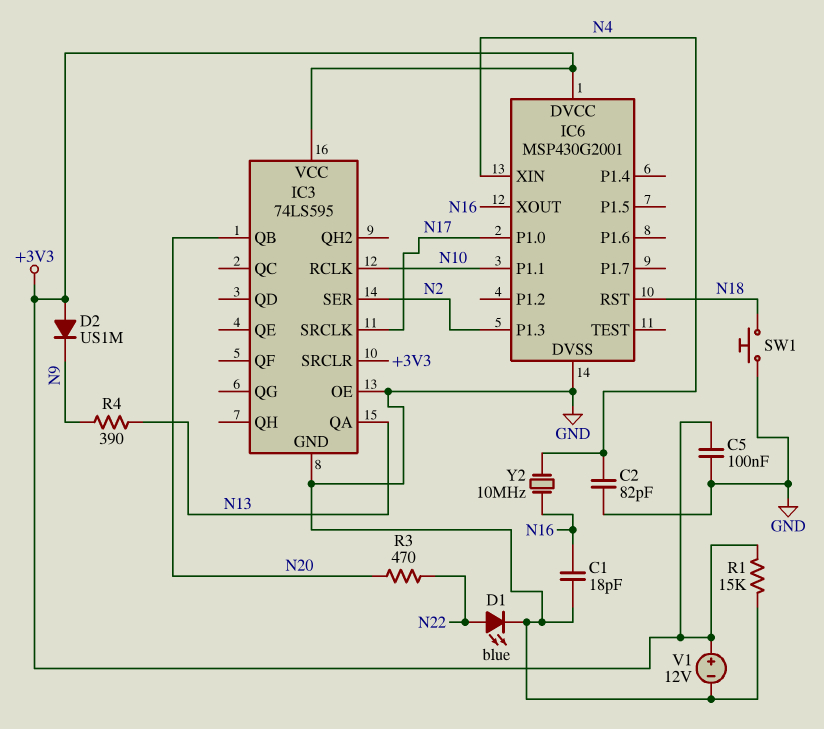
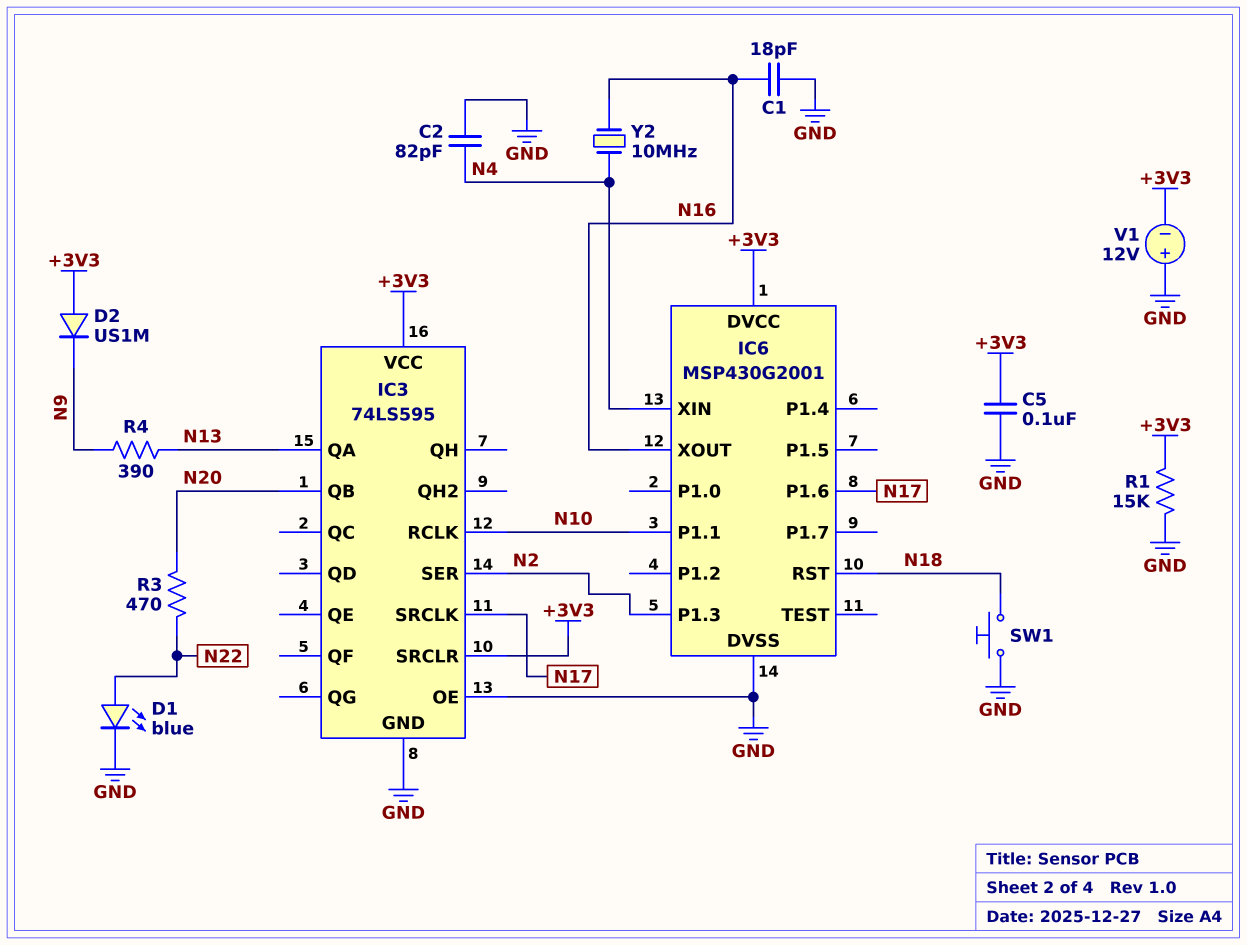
IC6 pin P1.0: N17 -> none
IC6 pin P1.6: none -> N17
V1: 12V (plus +3V3, minus GND) -> 12V (plus GND, minus +3V3)

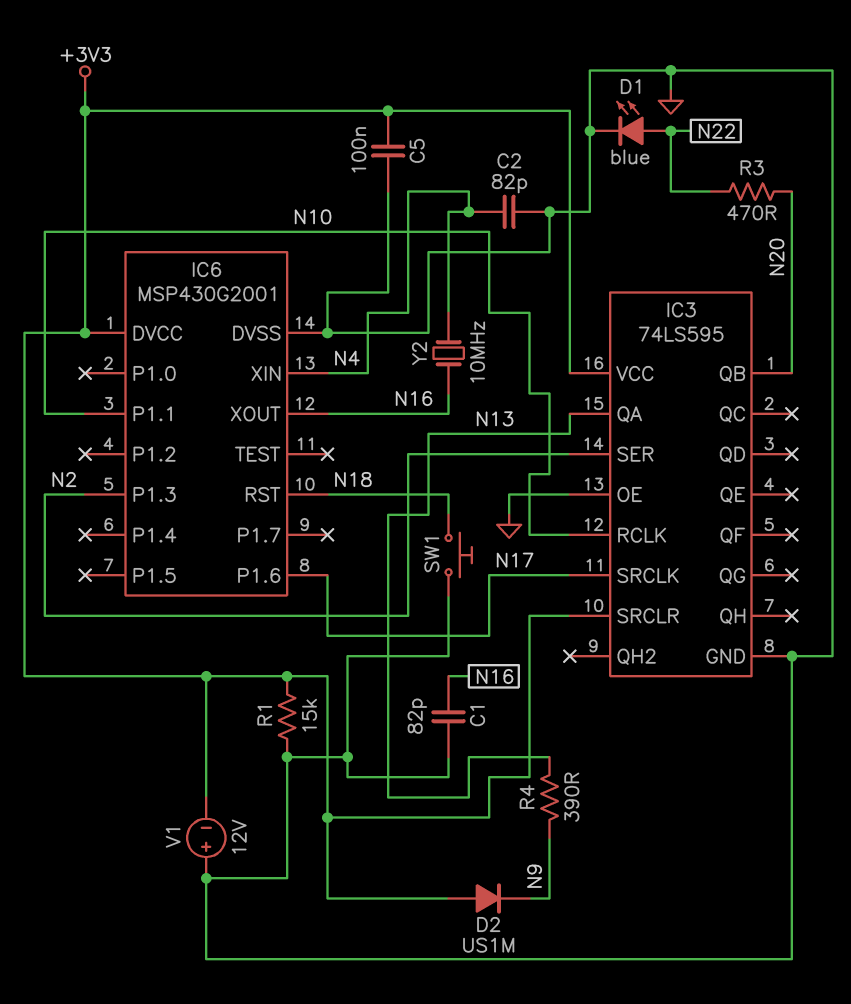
C1: 18pF (GND, N16) -> 82pF (GND, N16)

